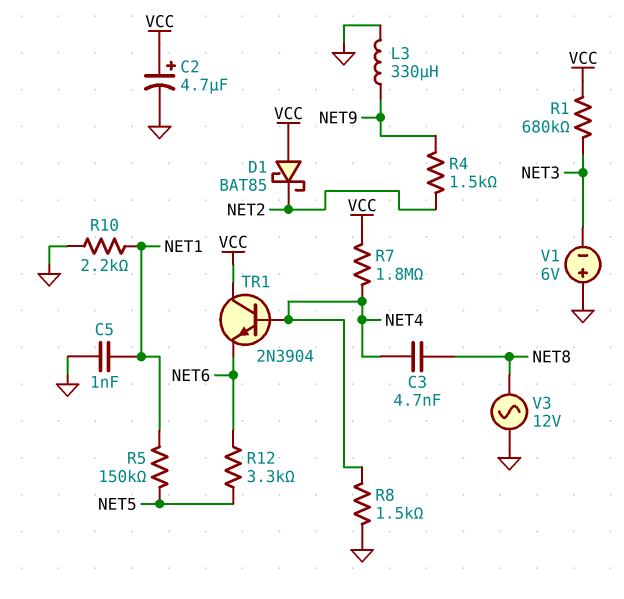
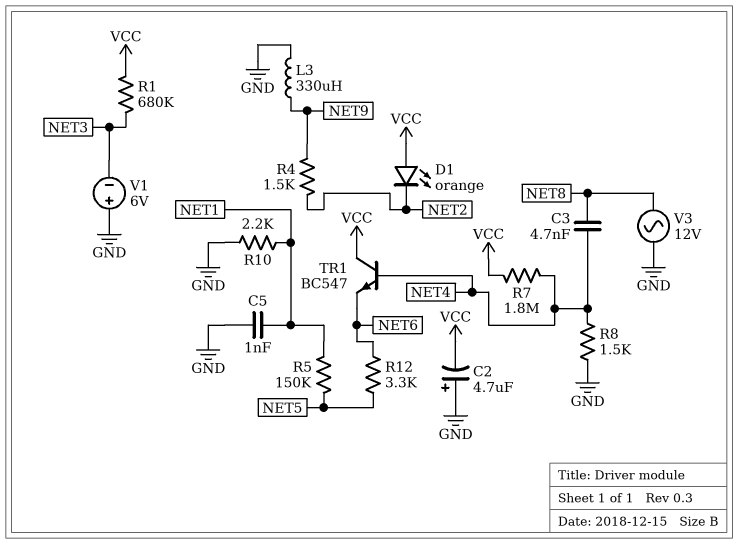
C2: 4.7uF (plus VCC, minus GND) -> 4.7uF (plus GND, minus VCC)
D1: schottky BAT85 (A VCC, K NET2) -> LED orange (A VCC, K NET2)
TR1: NPN 2N3904 (B NET4, C VCC, E NET6) -> NPN BC547 (B NET4, C VCC, E NET6)

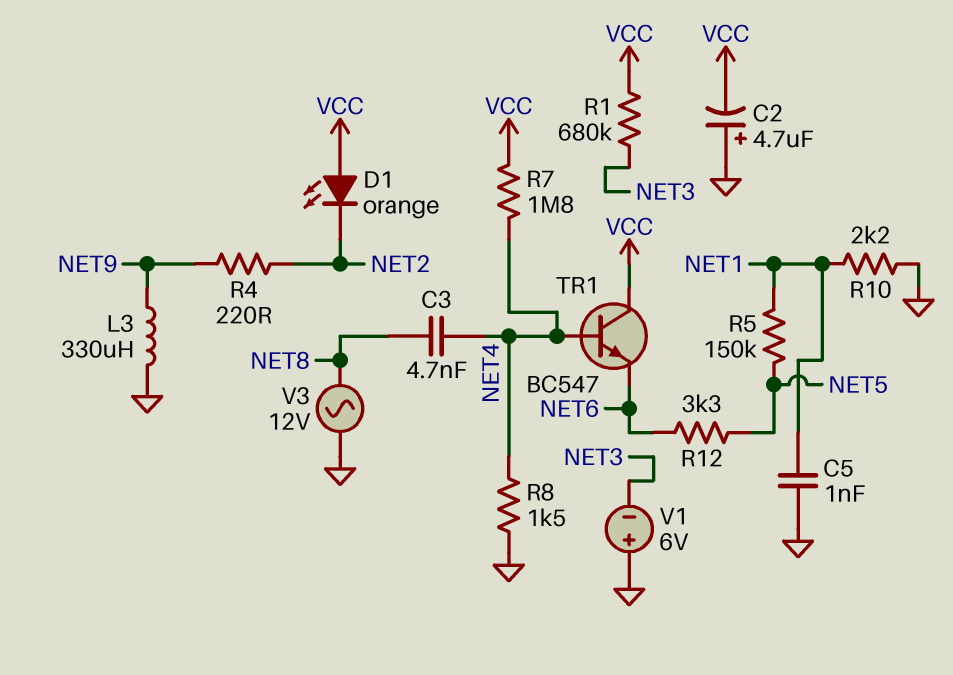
R4: 1.5k (NET2, NET9) -> 220 (NET2, NET9)

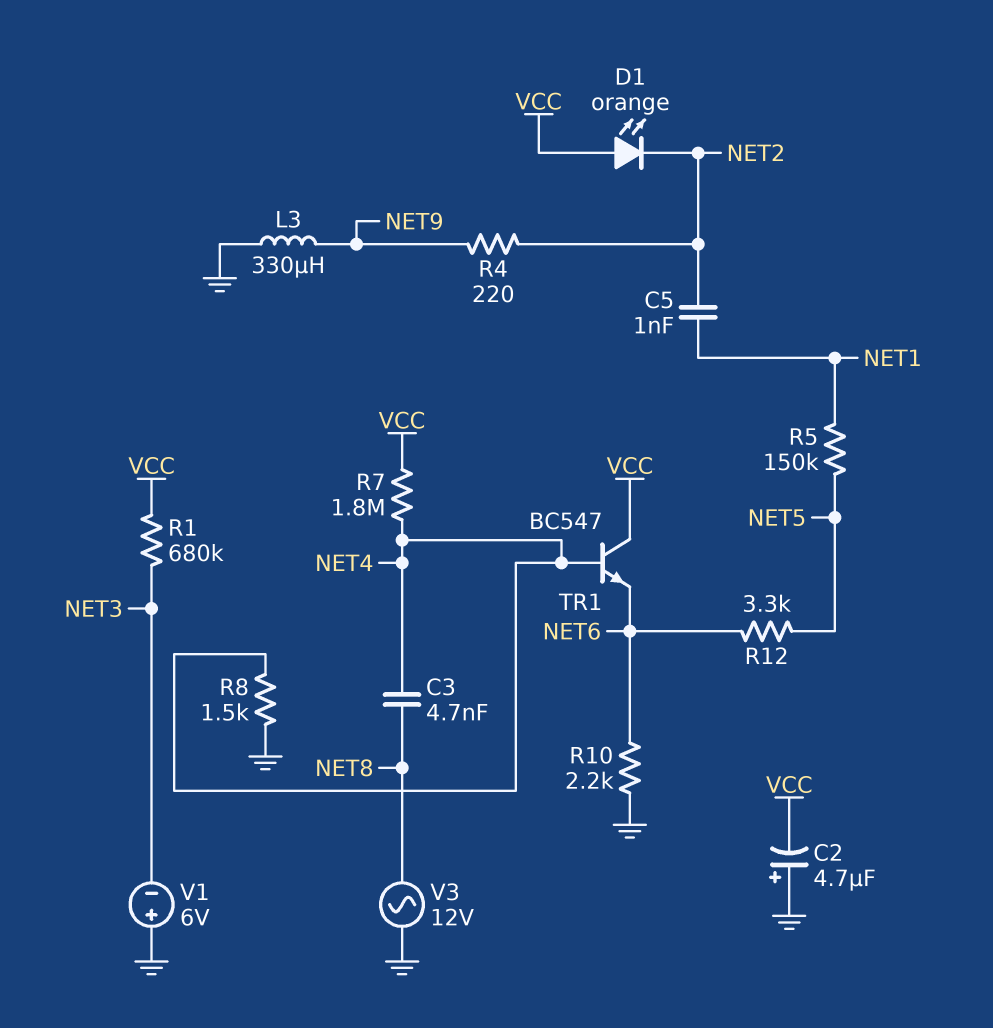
C5: 1nF (GND, NET1) -> 1nF (NET1, NET2)
R10: 2.2k (GND, NET1) -> 2.2k (GND, NET6)

